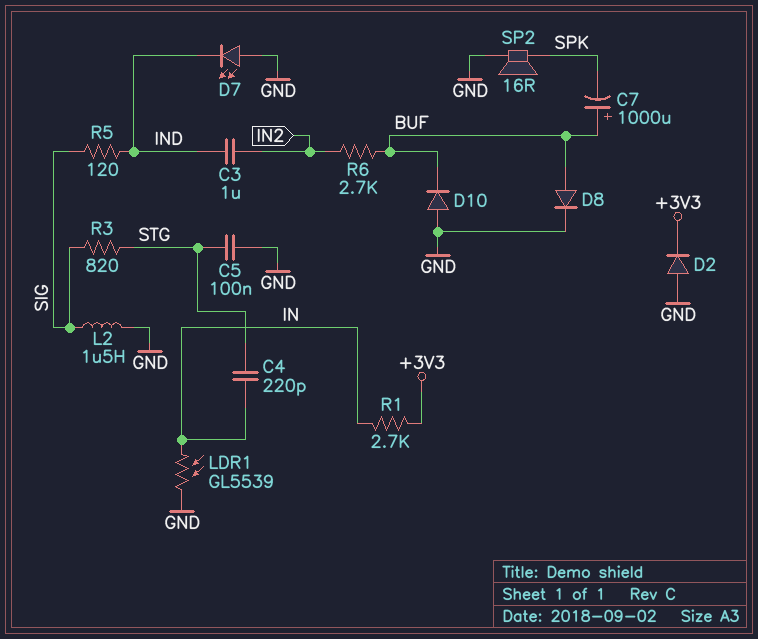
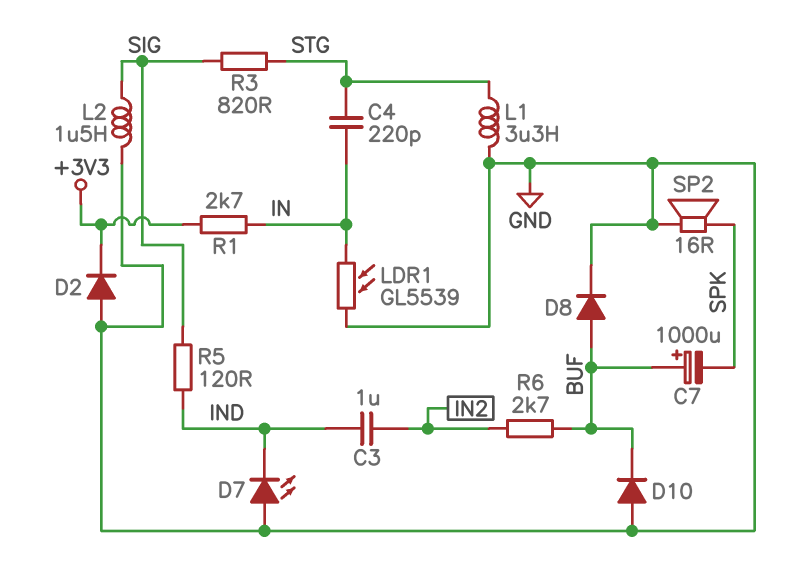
C5: 100nF (GND, STG) -> none
L1: none -> 3.3uH (GND, STG)

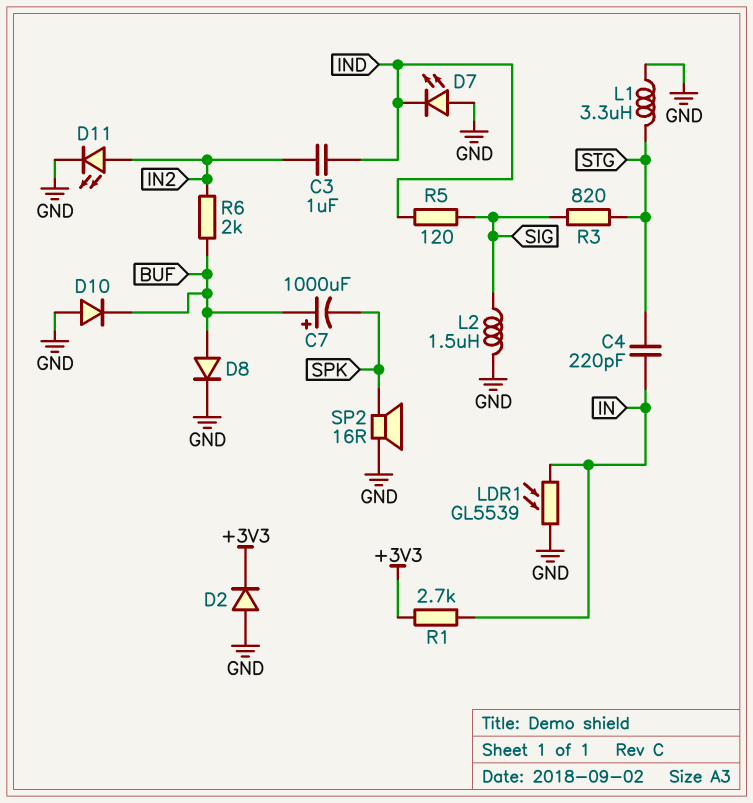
D11: none -> LED (A IN2, K GND)
R6: 2.7k (BUF, IN2) -> 2k (BUF, IN2)

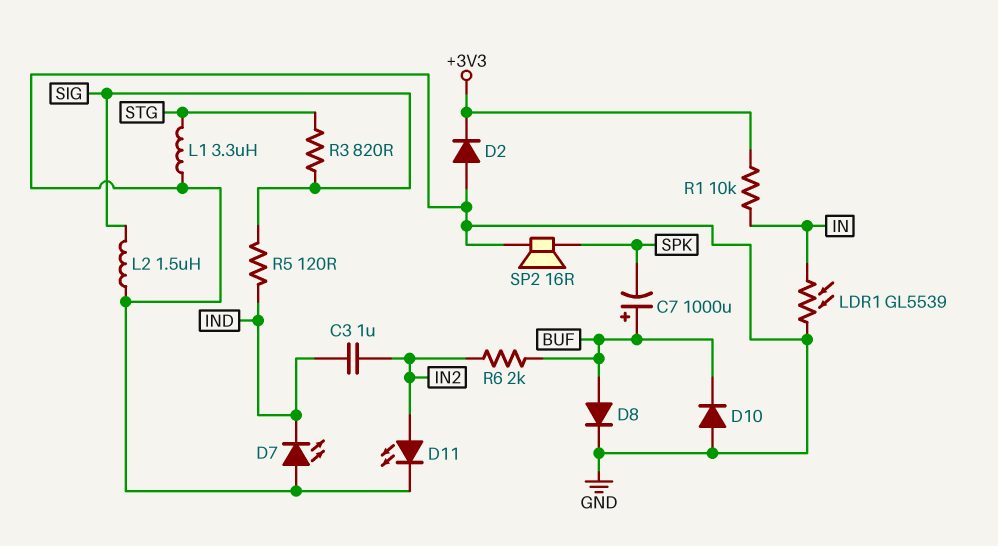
C4: 220pF (IN, STG) -> none
R1: 2.7k (+3V3, IN) -> 10k (+3V3, IN)

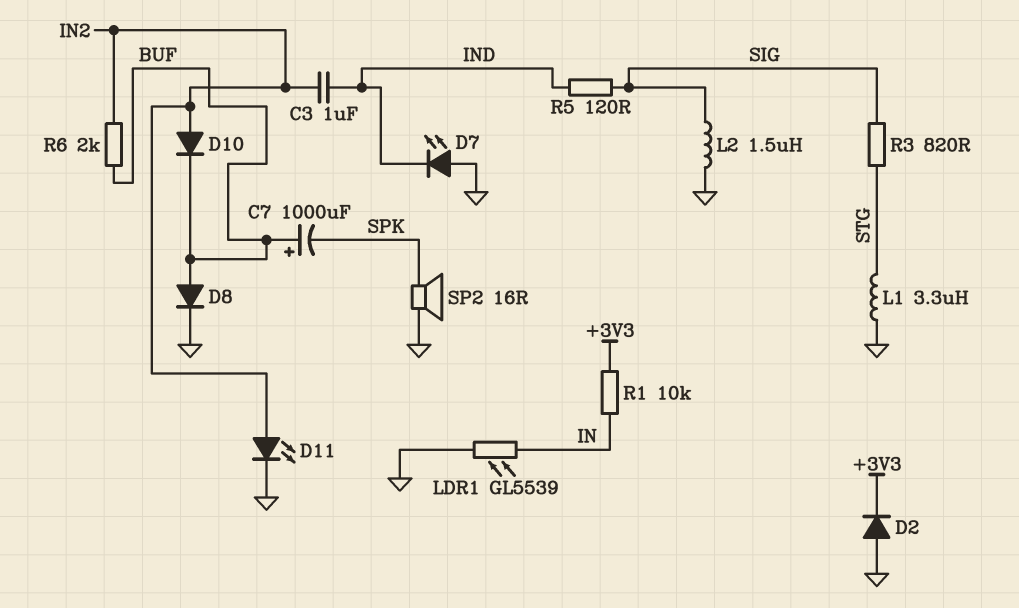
D10: diode (A GND, K BUF) -> diode (A IN2, K BUF)

